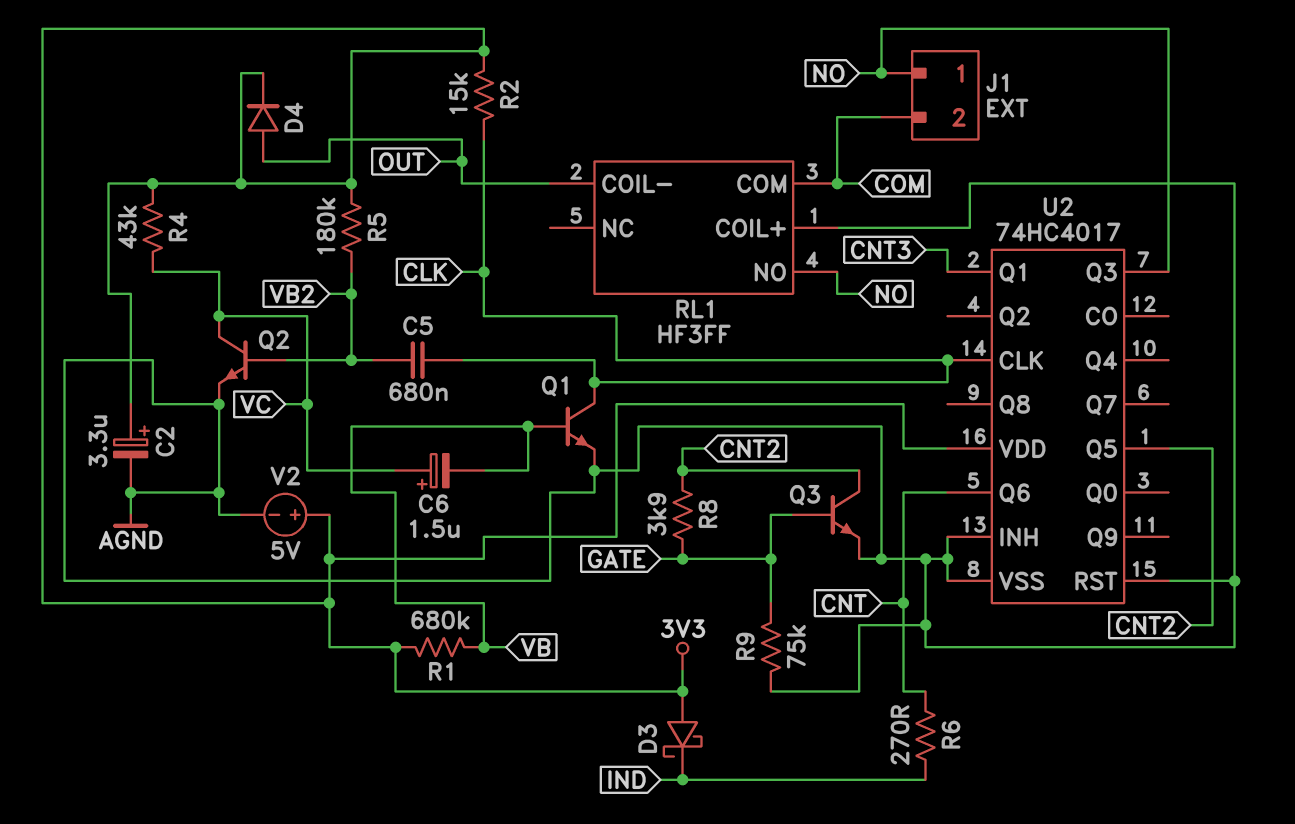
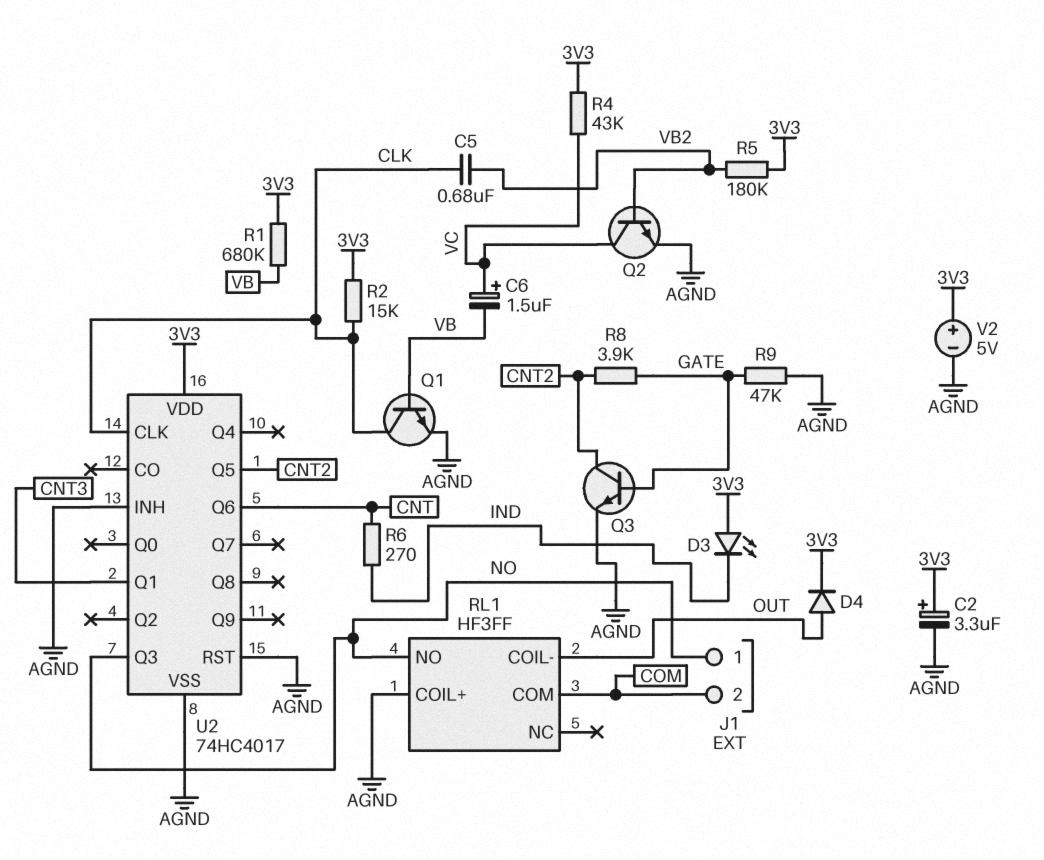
D3: schottky (A 3V3, K IND) -> LED (A 3V3, K IND)
R9: 75k (AGND, GATE) -> 47k (AGND, GATE)

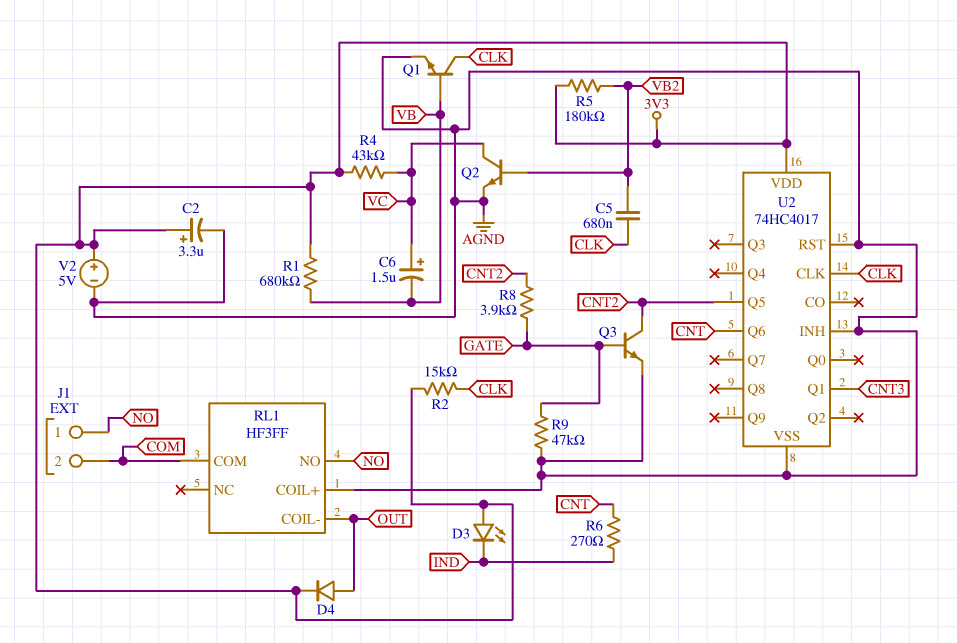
U2 pin Q3: NO -> none

